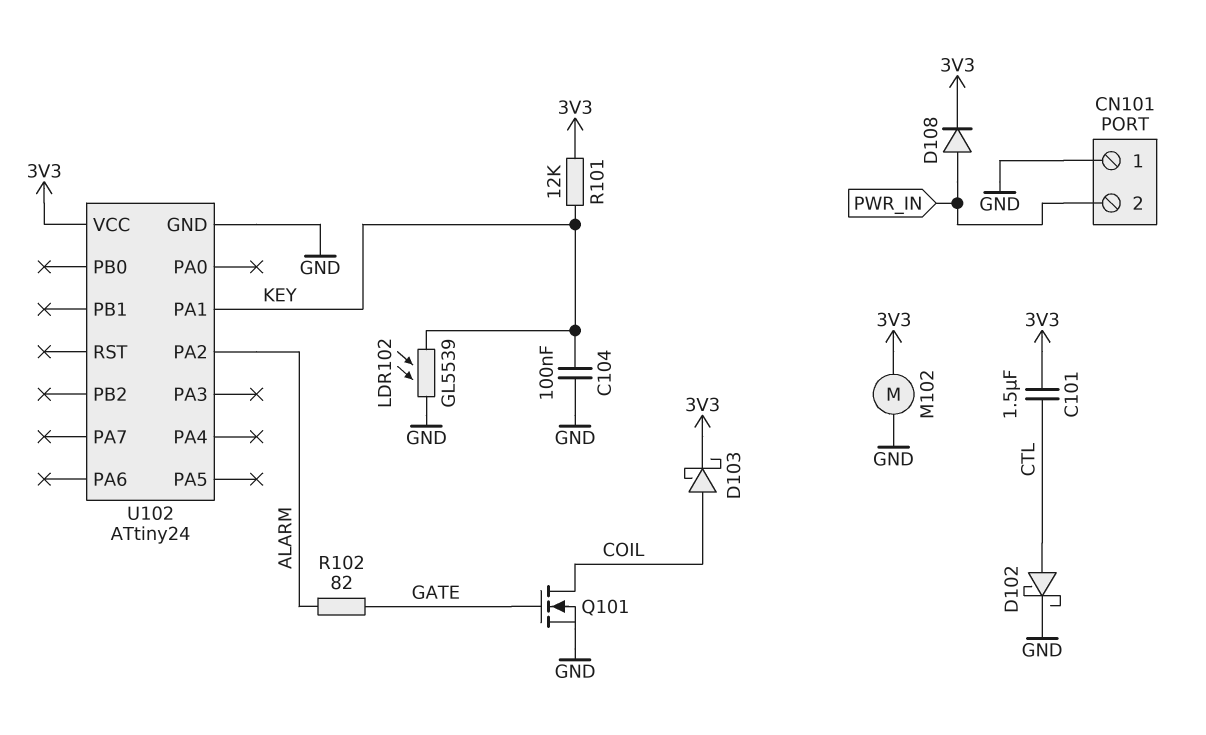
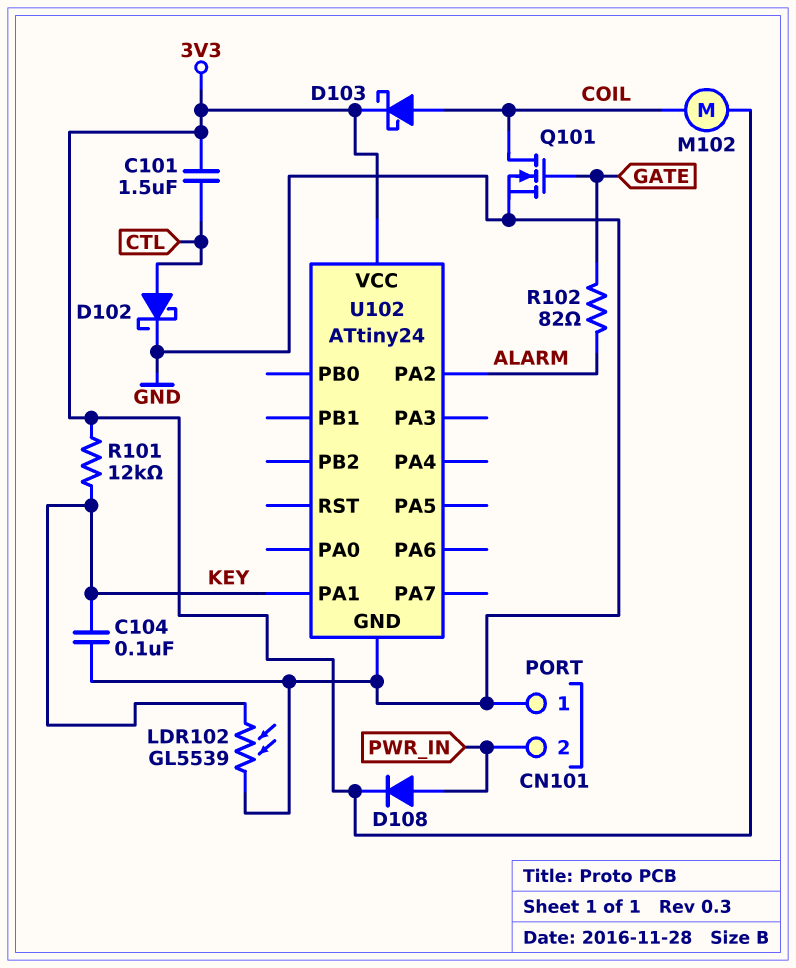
M102: motor (3V3, GND) -> motor (3V3, COIL)

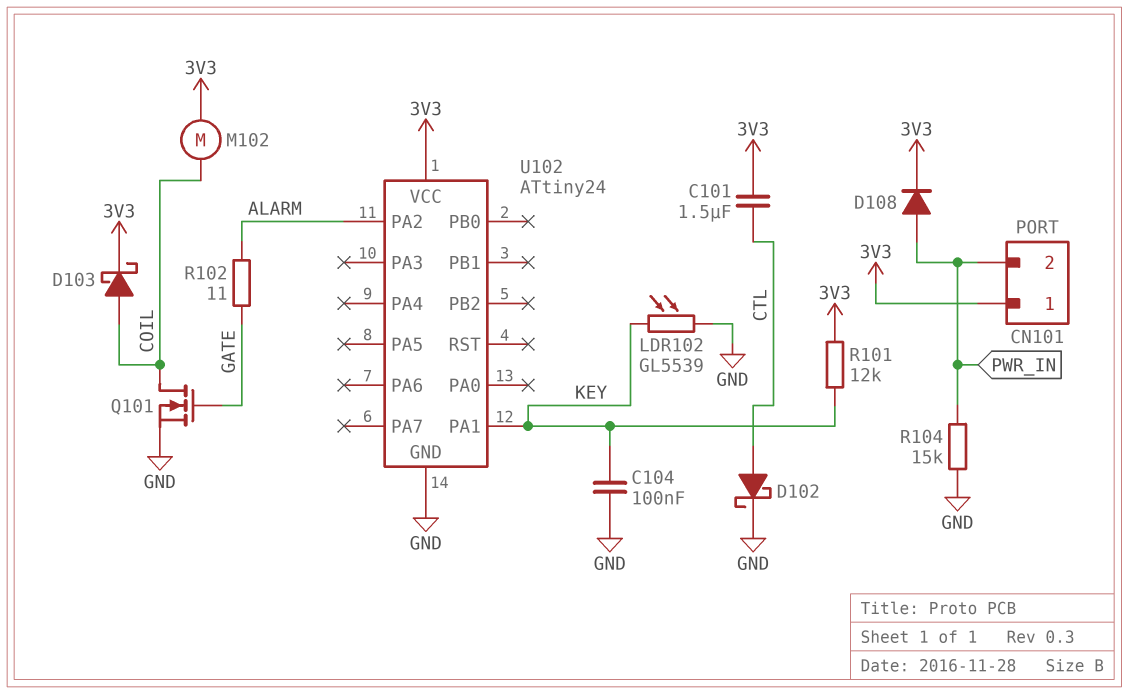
CN101 pin 1: GND -> 3V3
R102: 82 (ALARM, GATE) -> 11 (ALARM, GATE)
R104: none -> 15k (GND, PWR_IN)

